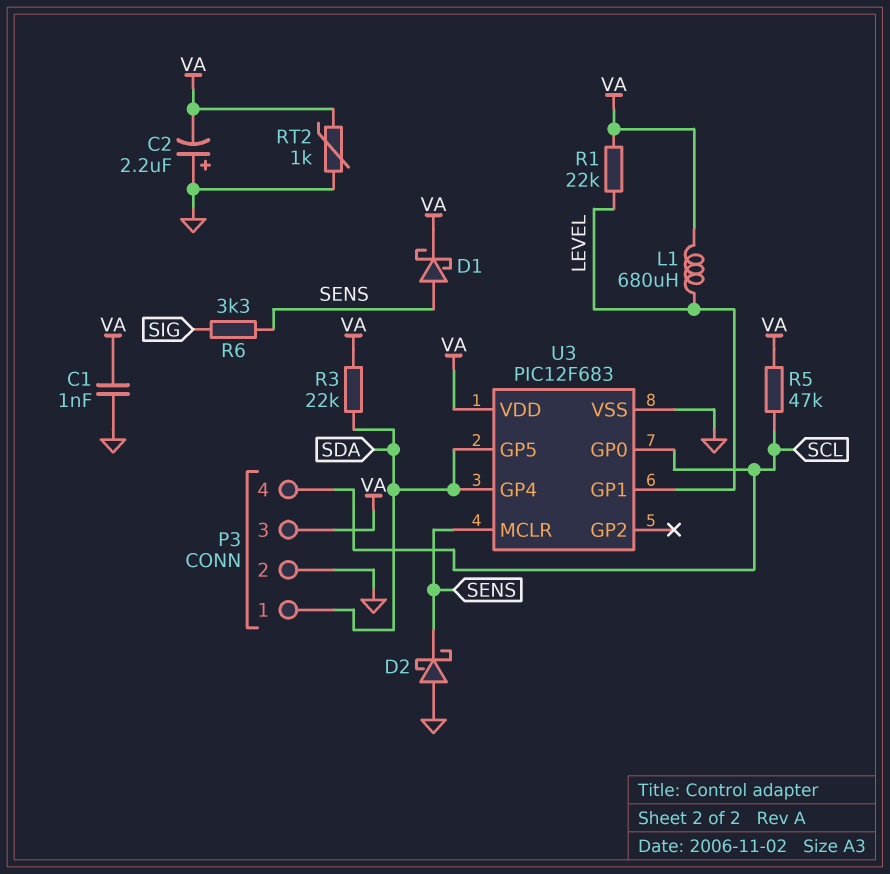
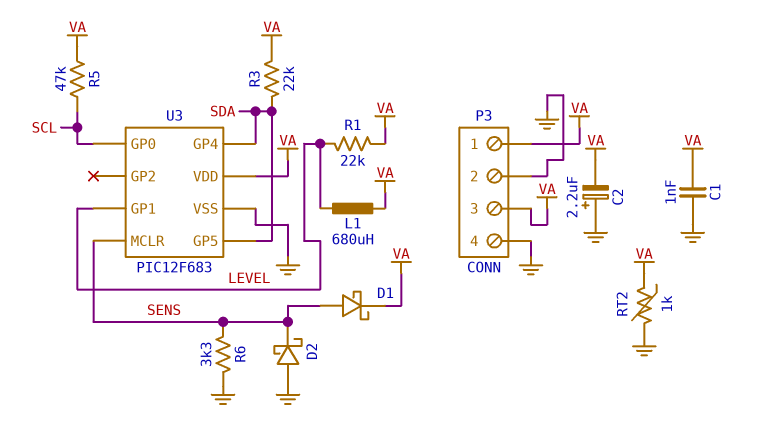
P3 pin 1: SDA -> VA
P3 pin 4: SCL -> GND
R6: 3.3k (SENS, SIG) -> 3.3k (GND, SENS)

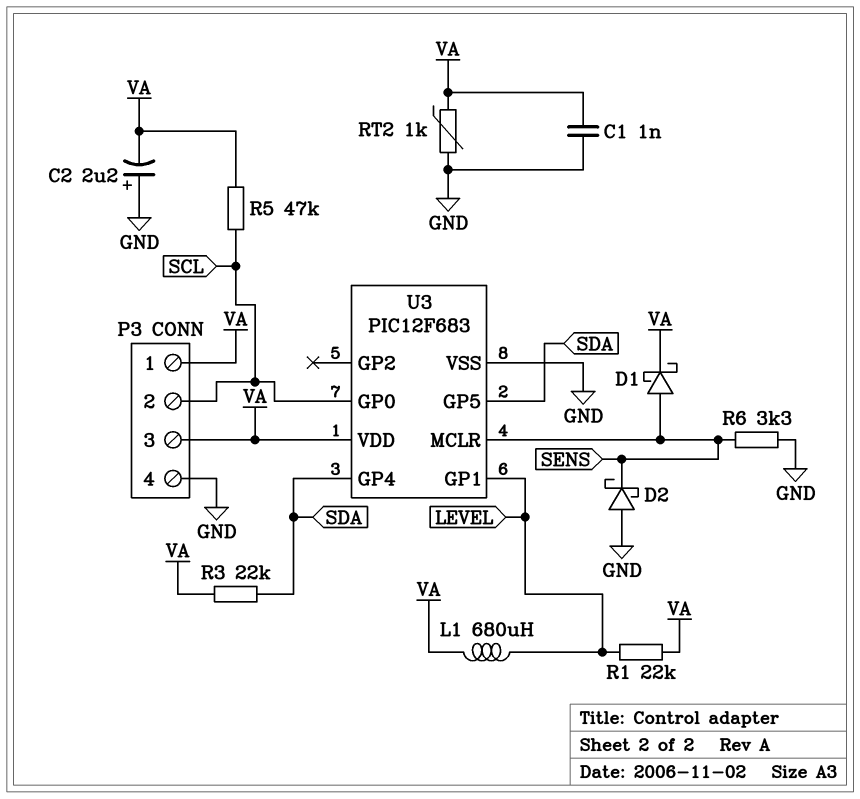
P3 pin 2: GND -> SCL

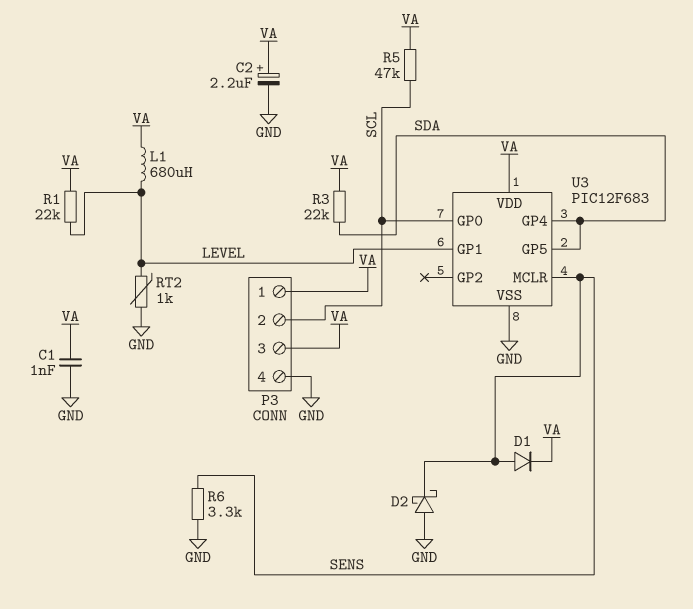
C2: 2.2uF (plus GND, minus VA) -> 2.2uF (plus VA, minus GND)
D1: schottky (A SENS, K VA) -> diode (A SENS, K VA)
RT2: 1k (GND, VA) -> 1k (GND, LEVEL)

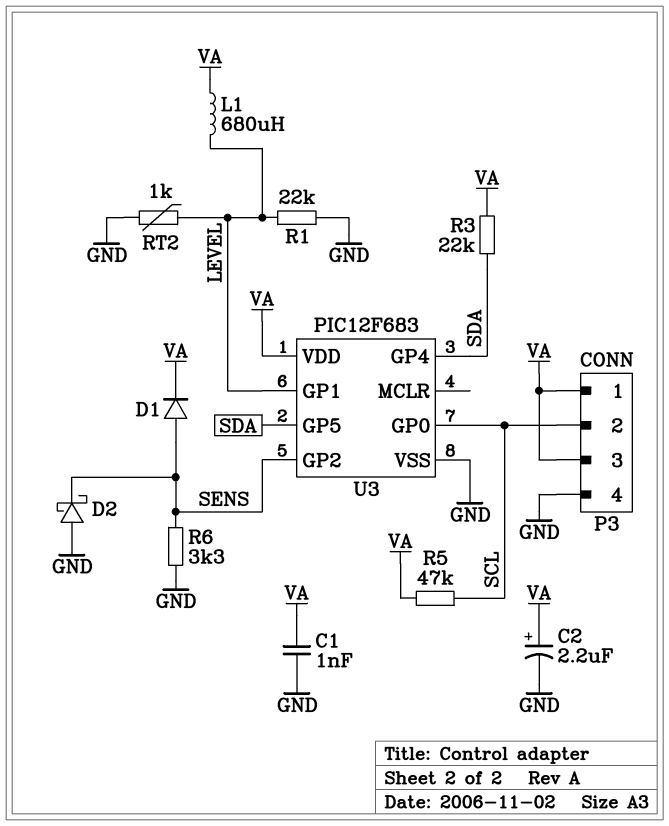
R1: 22k (LEVEL, VA) -> 22k (GND, LEVEL)
U3 pin GP2: none -> SENS
U3 pin MCLR: SENS -> none

